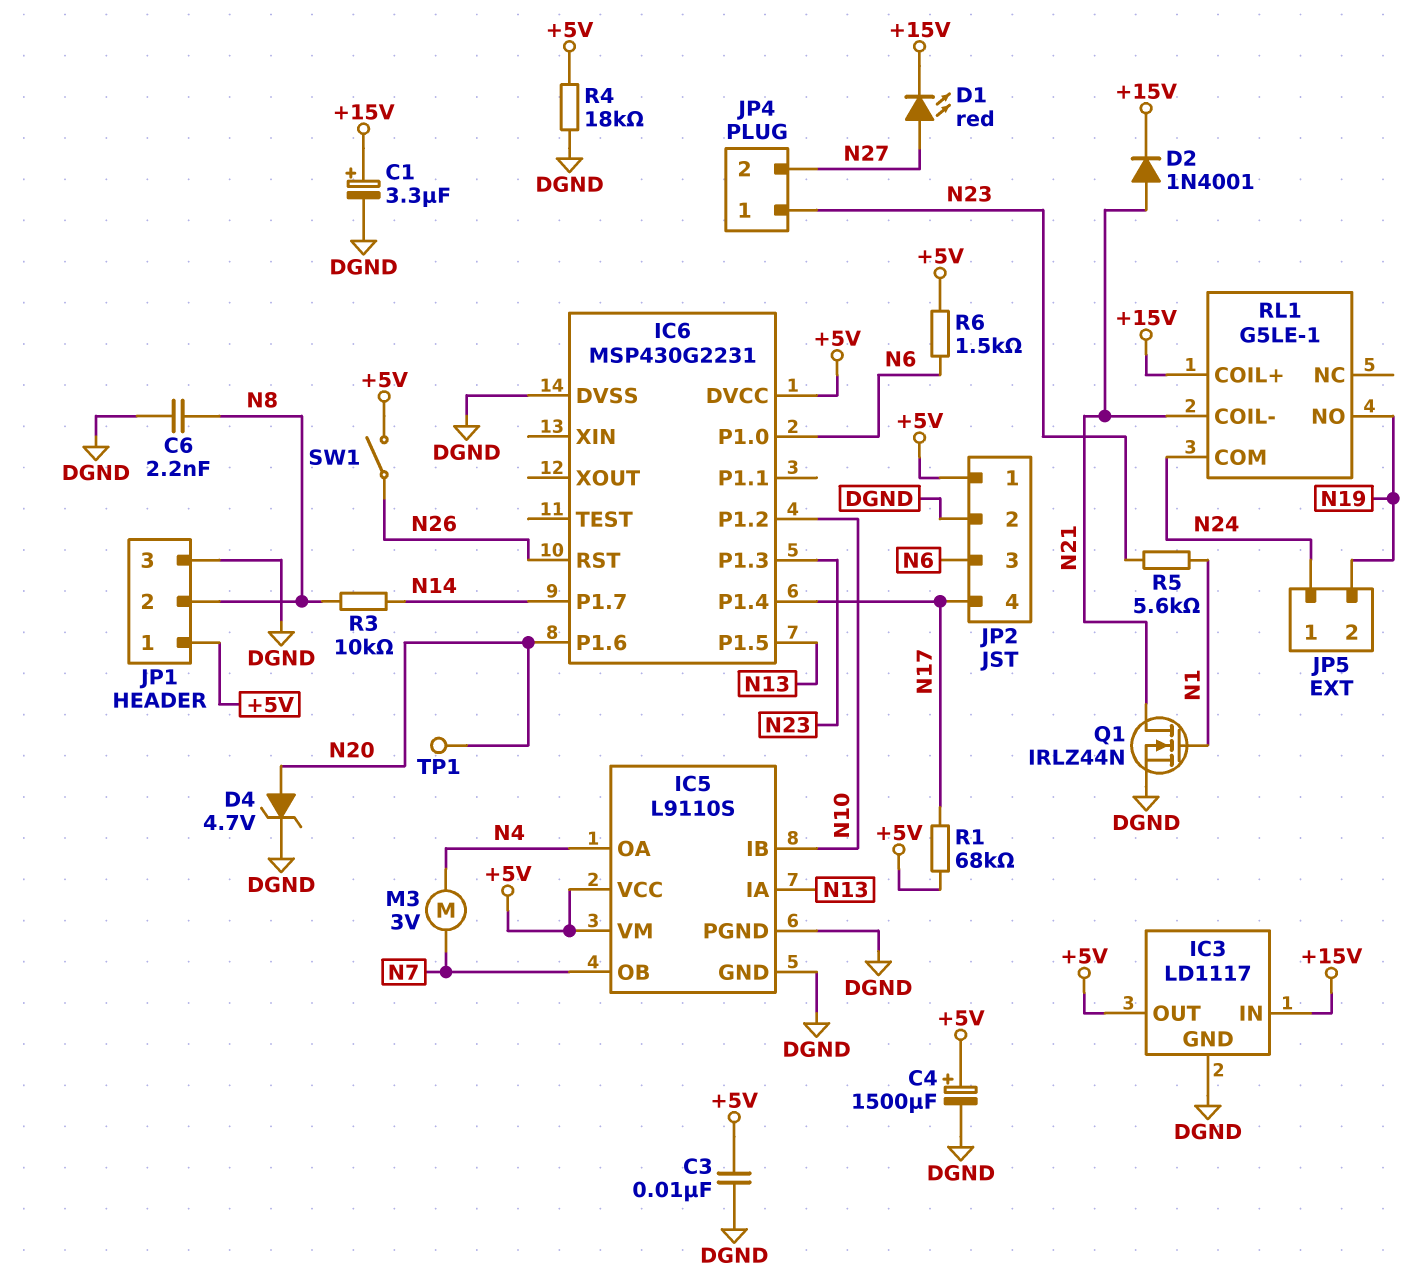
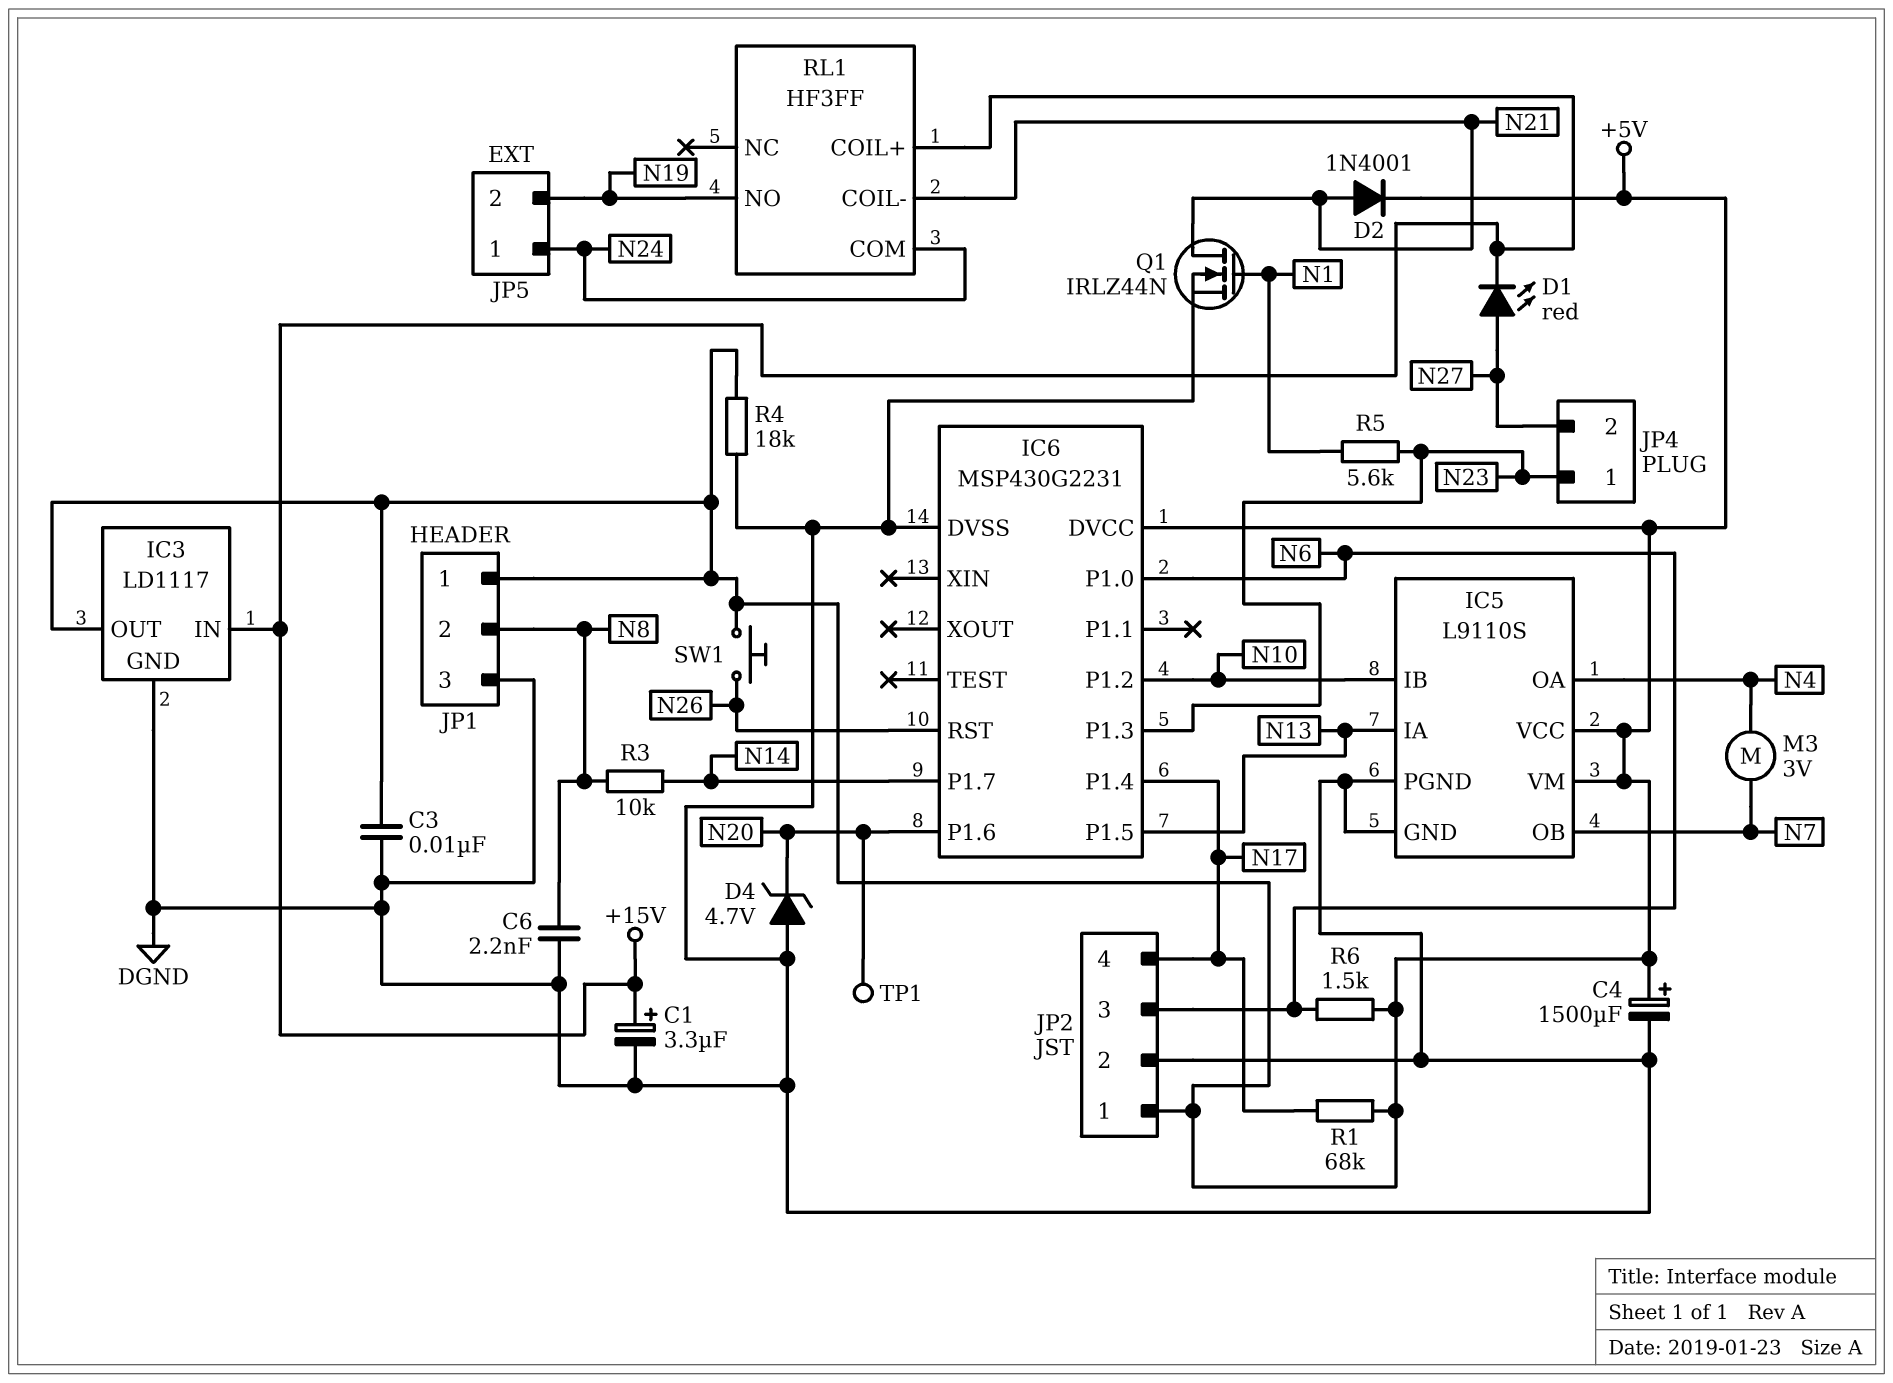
D2: diode 1N4001 (A N21, K +15V) -> diode 1N4001 (A N21, K +5V)
D4: zener 4.7V (A N20, K DGND) -> zener 4.7V (A DGND, K N20)
RL1: G5LE-1 -> HF3FF
SW1: switch (+5V, N26) -> button (+5V, N26)

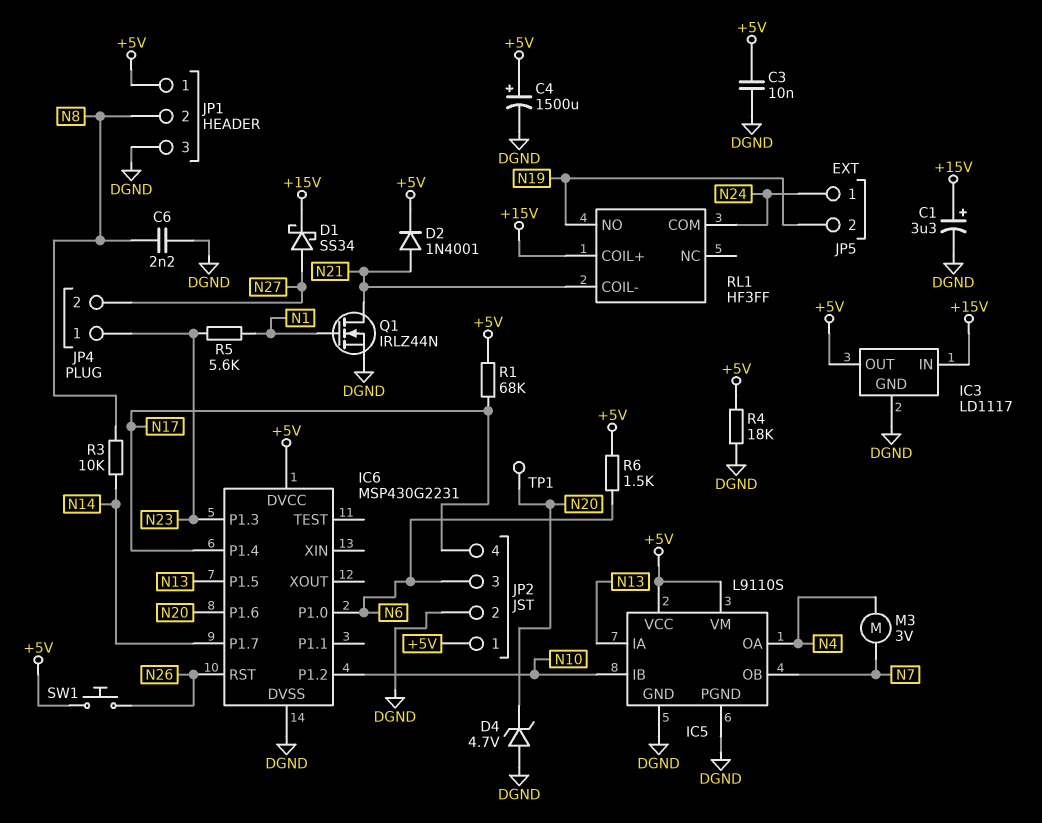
D1: LED red (A N27, K +15V) -> schottky SS34 (A N27, K +15V)

